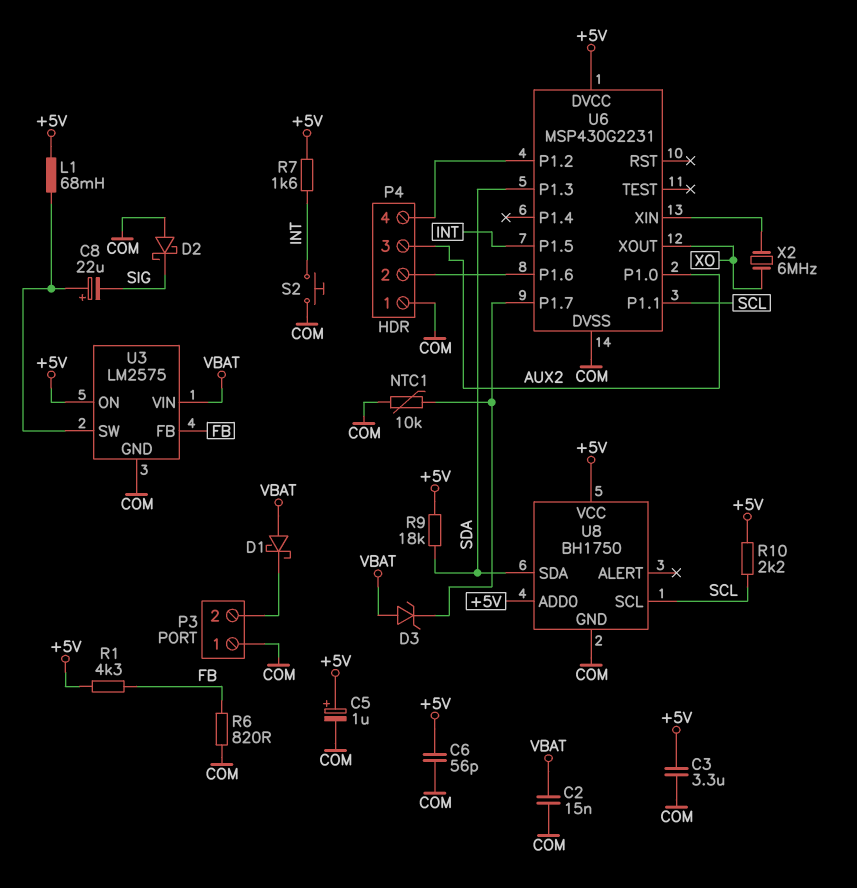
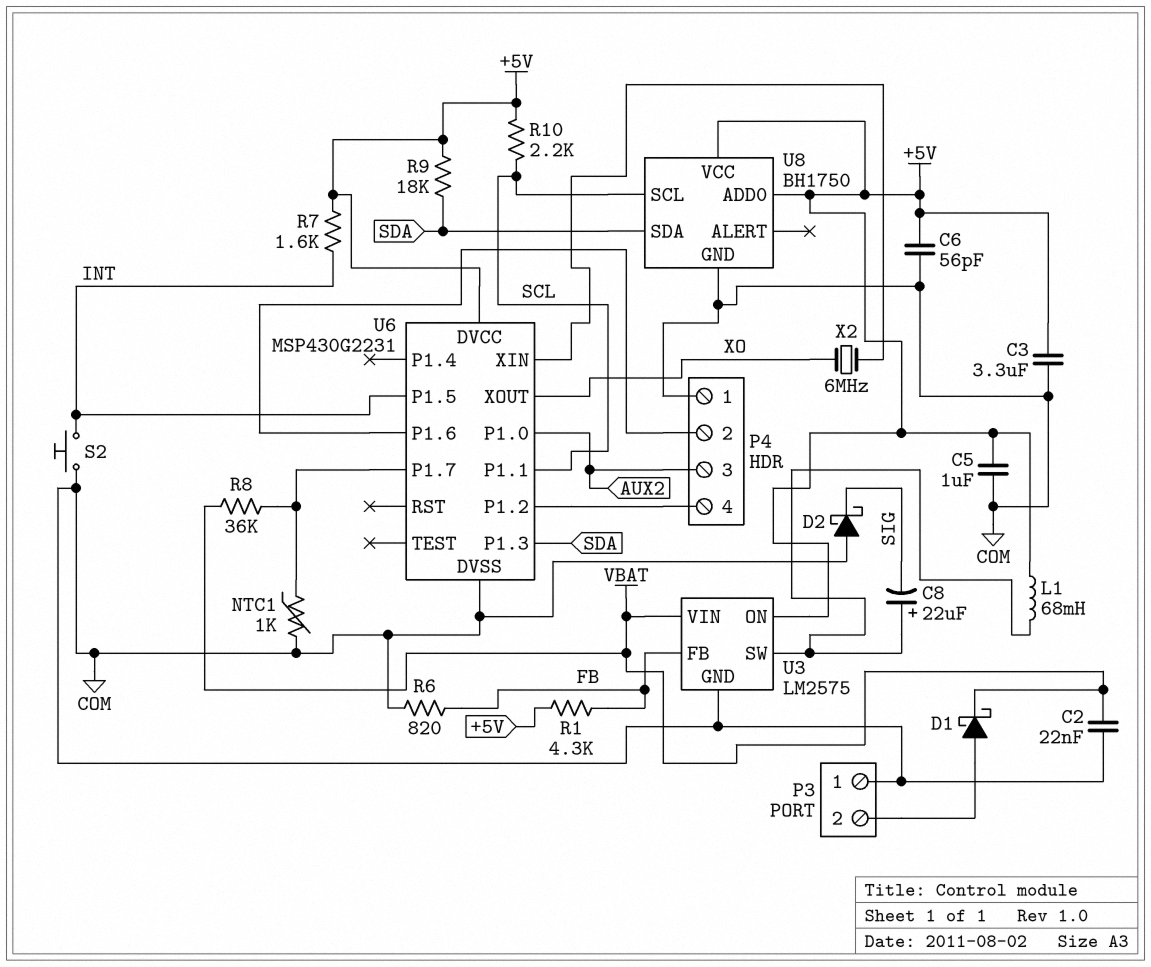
C2: 15nF (COM, VBAT) -> 22nF (COM, VBAT)
C5: 1uF (plus +5V, minus COM) -> 1uF (+5V, COM)
D1: schottky (A VBAT, K P3/2) -> schottky (A P3/2, K VBAT)
D3: zener (A VBAT, K U6/P1.7) -> none
NTC1: 10k (COM, U6/P1.7) -> 1k (COM, U6/P1.7)
R8: none -> 36k (U6/P1.7, VBAT)

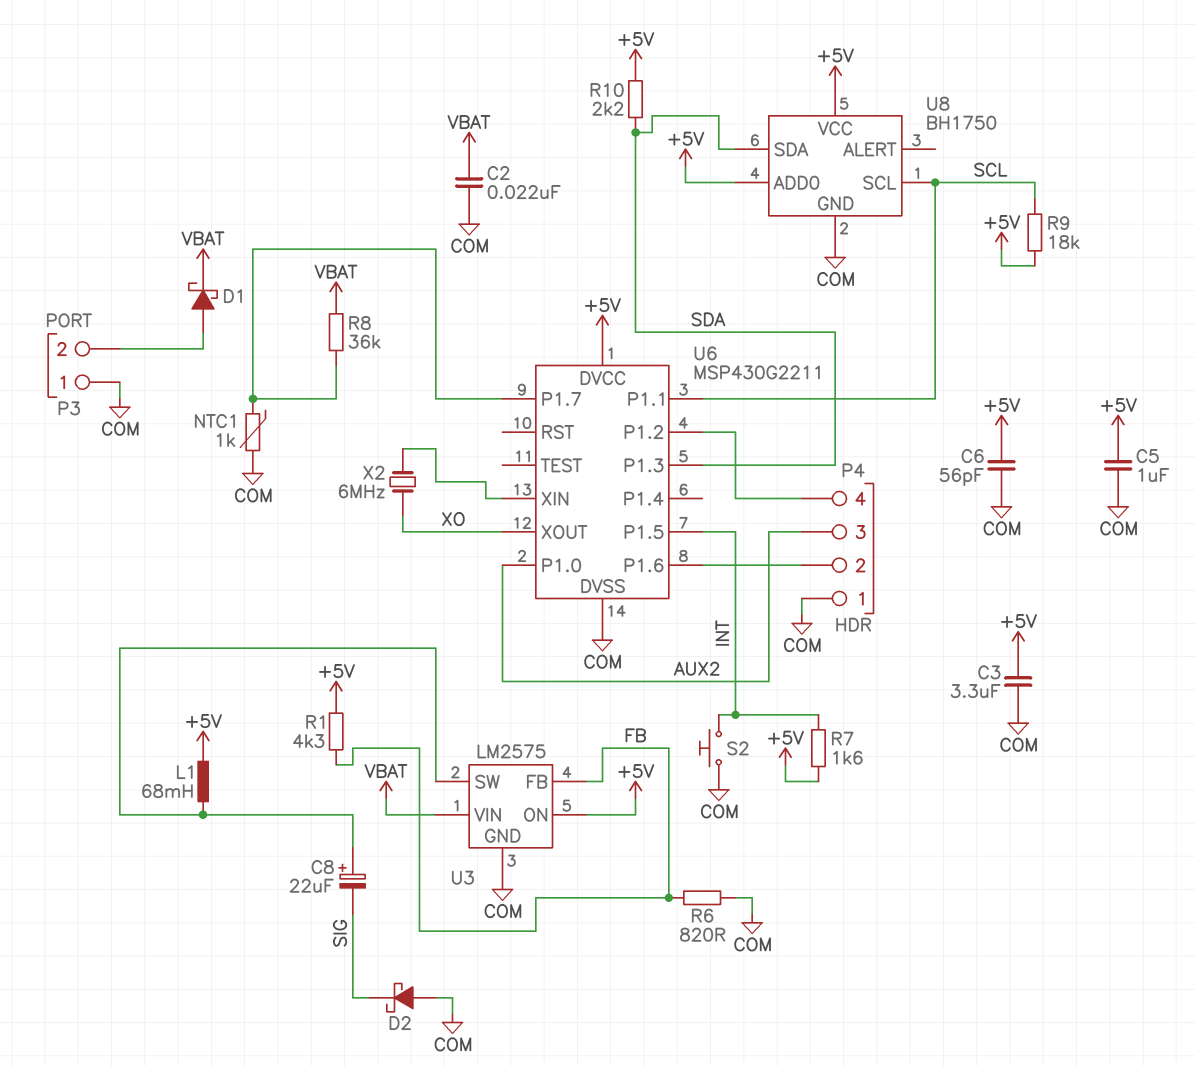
R9: 18k (+5V, SDA) -> 18k (+5V, SCL)
R10: 2.2k (+5V, SCL) -> 2.2k (+5V, SDA)
U6: MSP430G2231 -> MSP430G2211

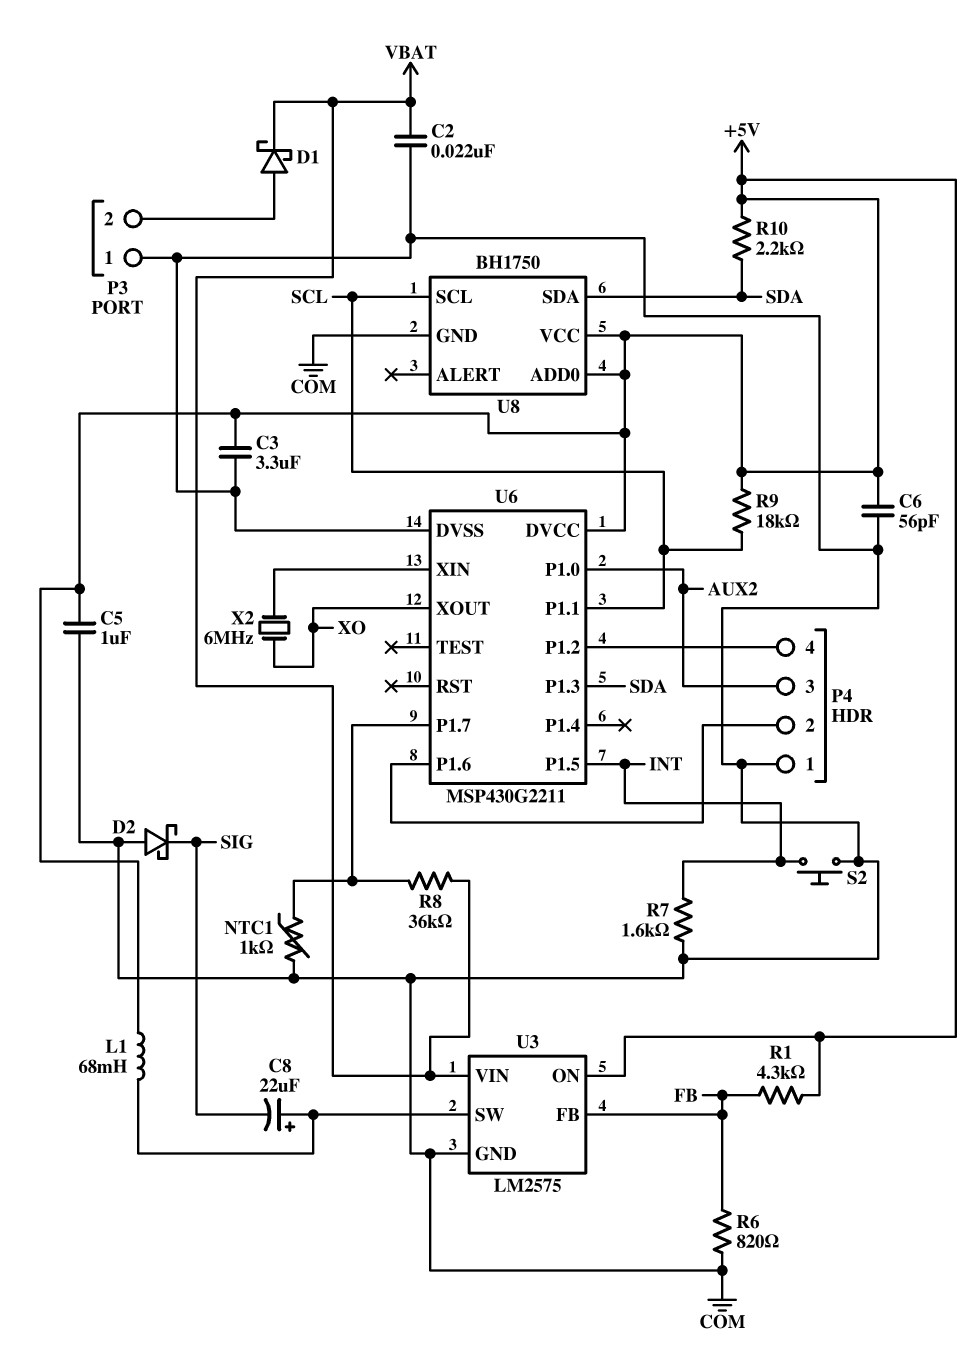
R7: 1.6k (+5V, INT) -> 1.6k (COM, INT)

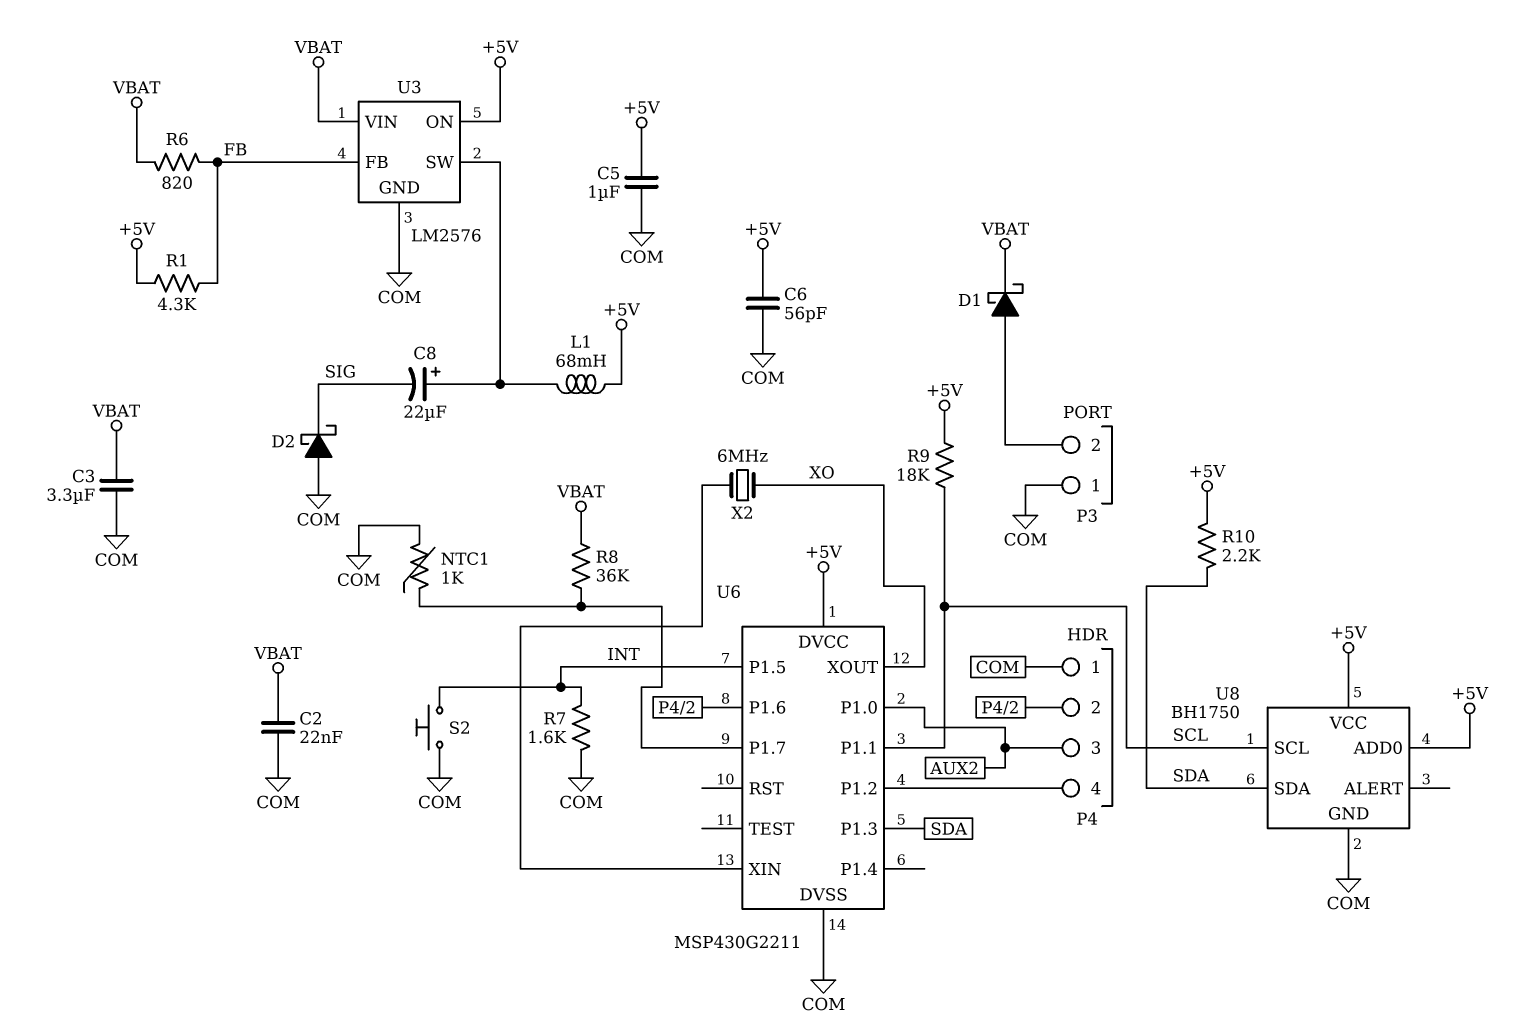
C3: 3.3uF (+5V, COM) -> 3.3uF (COM, VBAT)
R6: 820 (COM, FB) -> 820 (FB, VBAT)
U3: LM2575 -> LM2576

